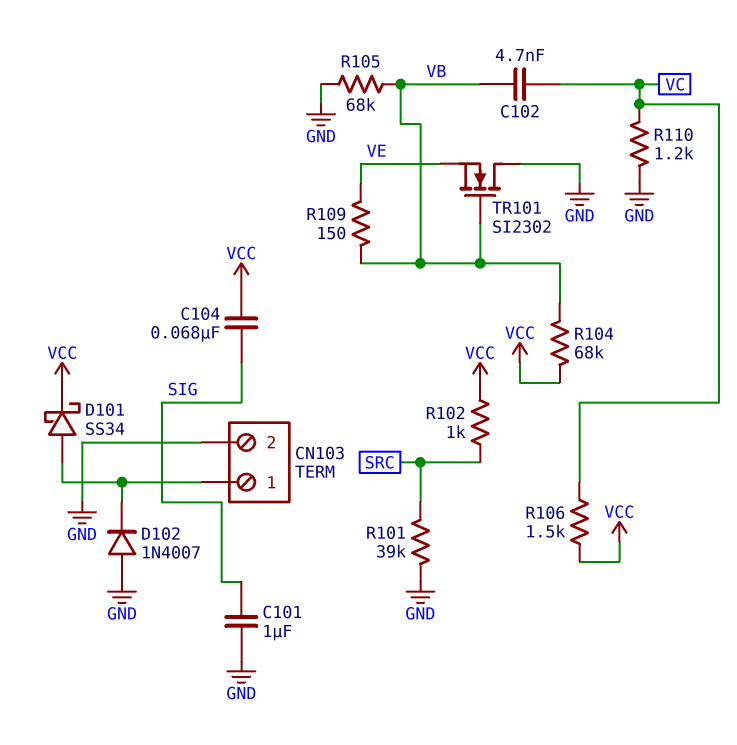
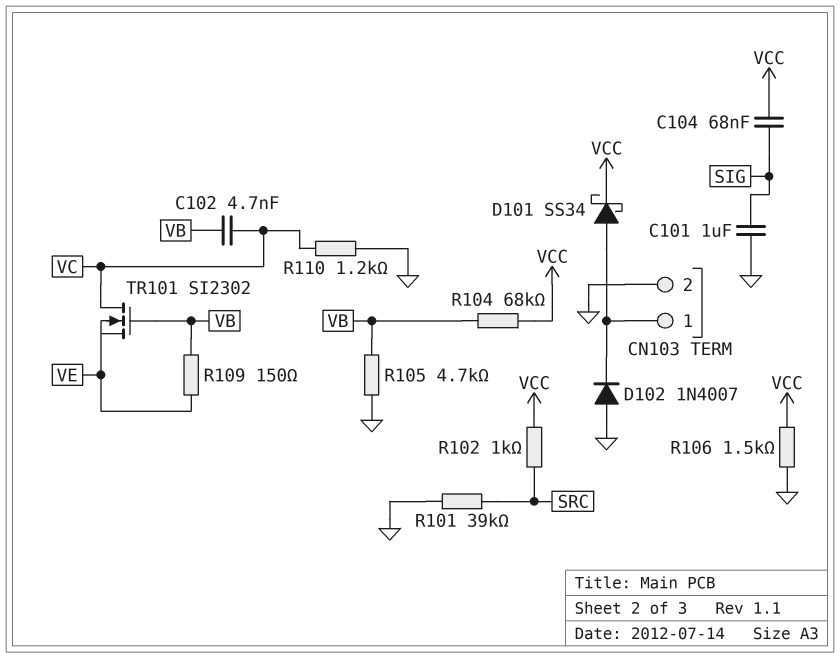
R105: 68k (GND, VB) -> 4.7k (GND, VB)
R106: 1.5k (VC, VCC) -> 1.5k (GND, VCC)
TR101: NMOS SI2302 (G VB, D GND, S VE) -> NMOS SI2302 (G VB, D VC, S VE)

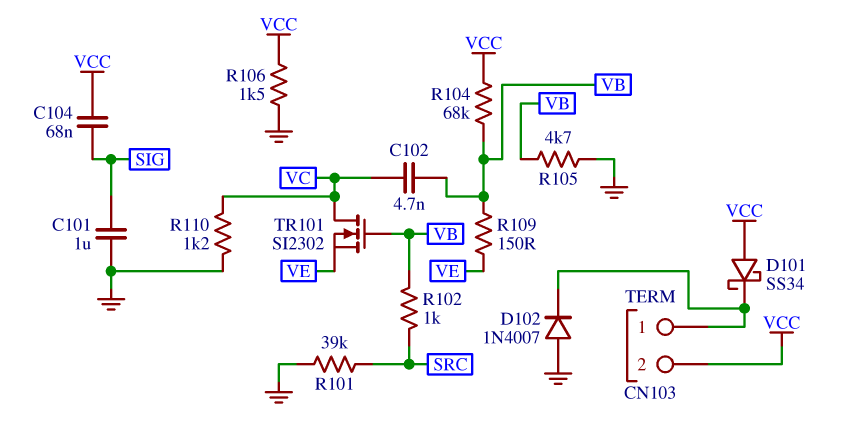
CN103 pin 2: GND -> VCC
D101: schottky SS34 (A CN103/1, K VCC) -> schottky SS34 (A VCC, K CN103/1)
R102: 1k (SRC, VCC) -> 1k (SRC, VB)

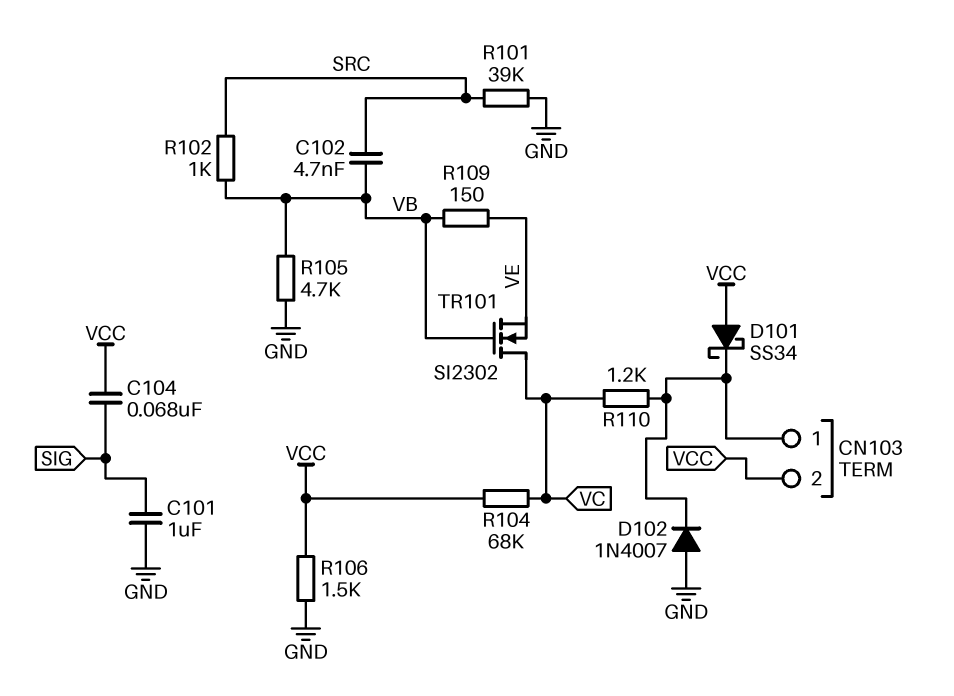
C102: 4.7nF (VB, VC) -> 4.7nF (SRC, VB)
R104: 68k (VB, VCC) -> 68k (VC, VCC)
R110: 1.2k (GND, VC) -> 1.2k (CN103/1, VC)

